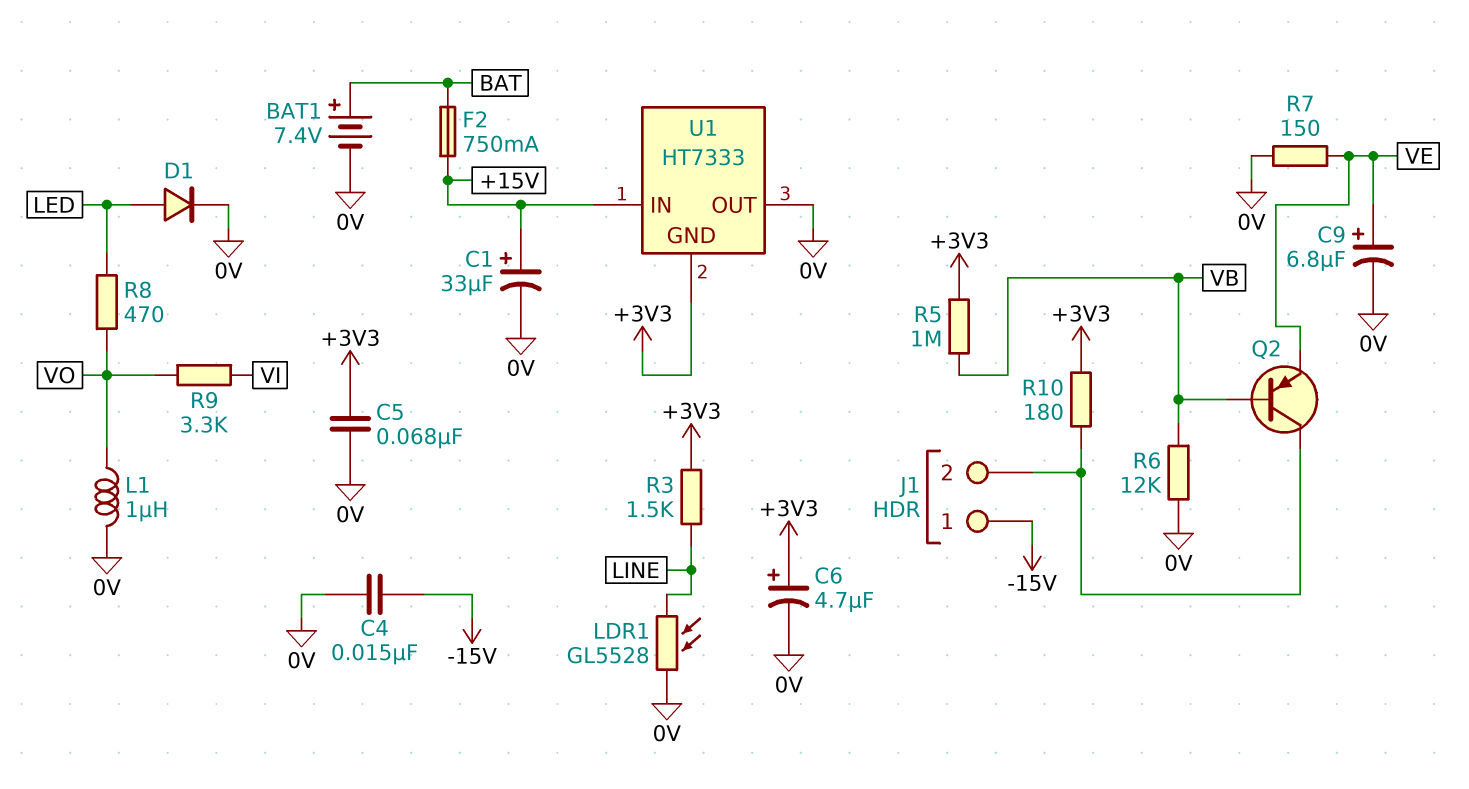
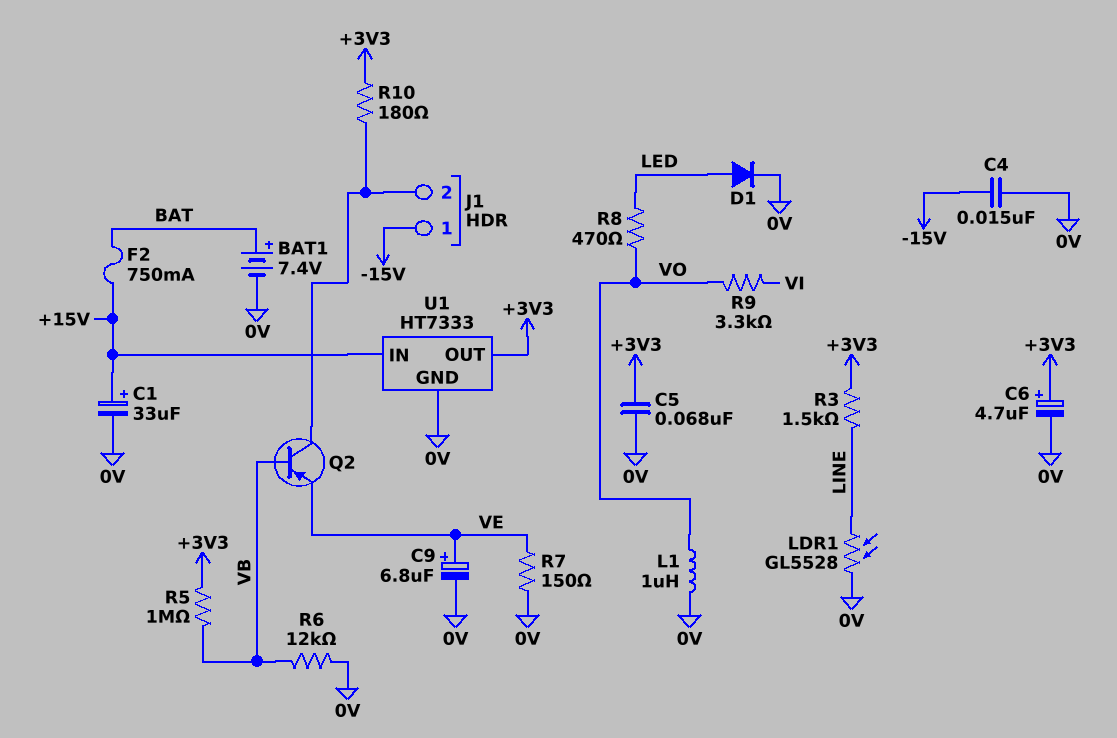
U1 pin GND: +3V3 -> 0V
U1 pin OUT: 0V -> +3V3

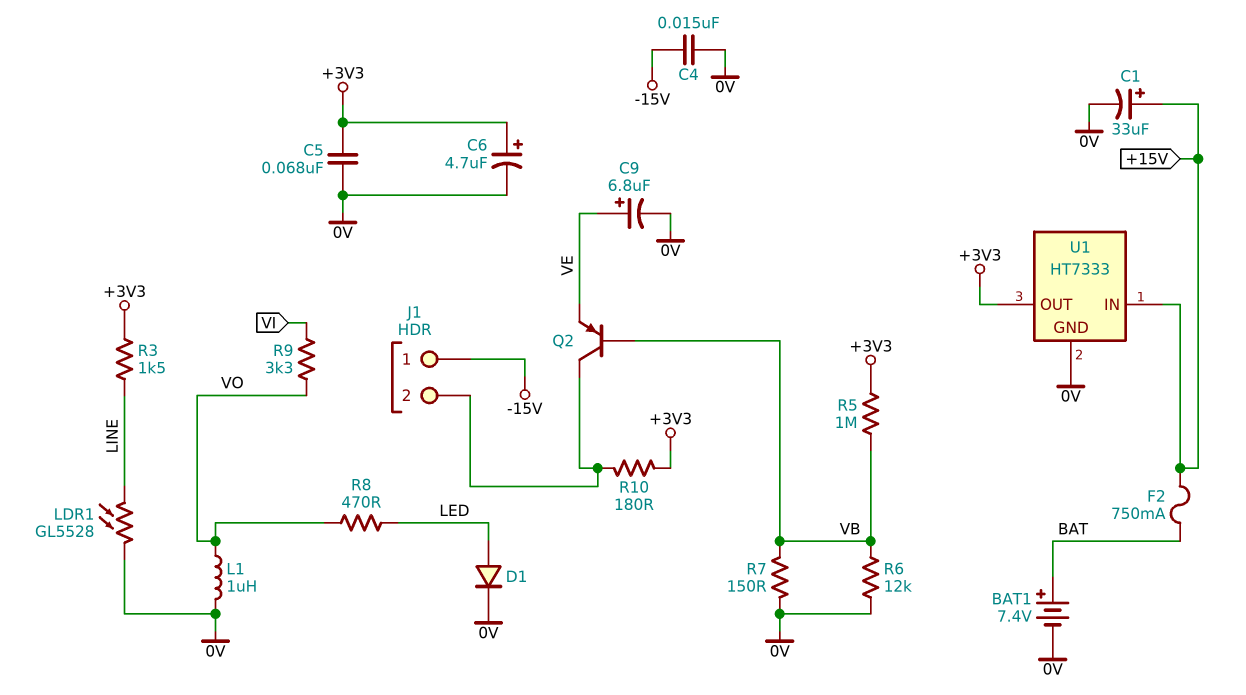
R7: 150 (0V, VE) -> 150 (0V, VB)

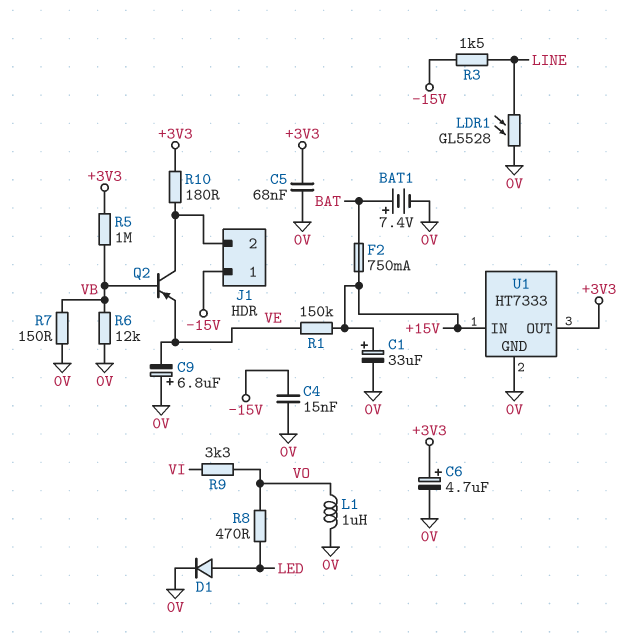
C9: 6.8uF (plus VE, minus 0V) -> 6.8uF (plus 0V, minus VE)
R1: none -> 150k (+15V, VE)
R3: 1.5k (+3V3, LINE) -> 1.5k (-15V, LINE)

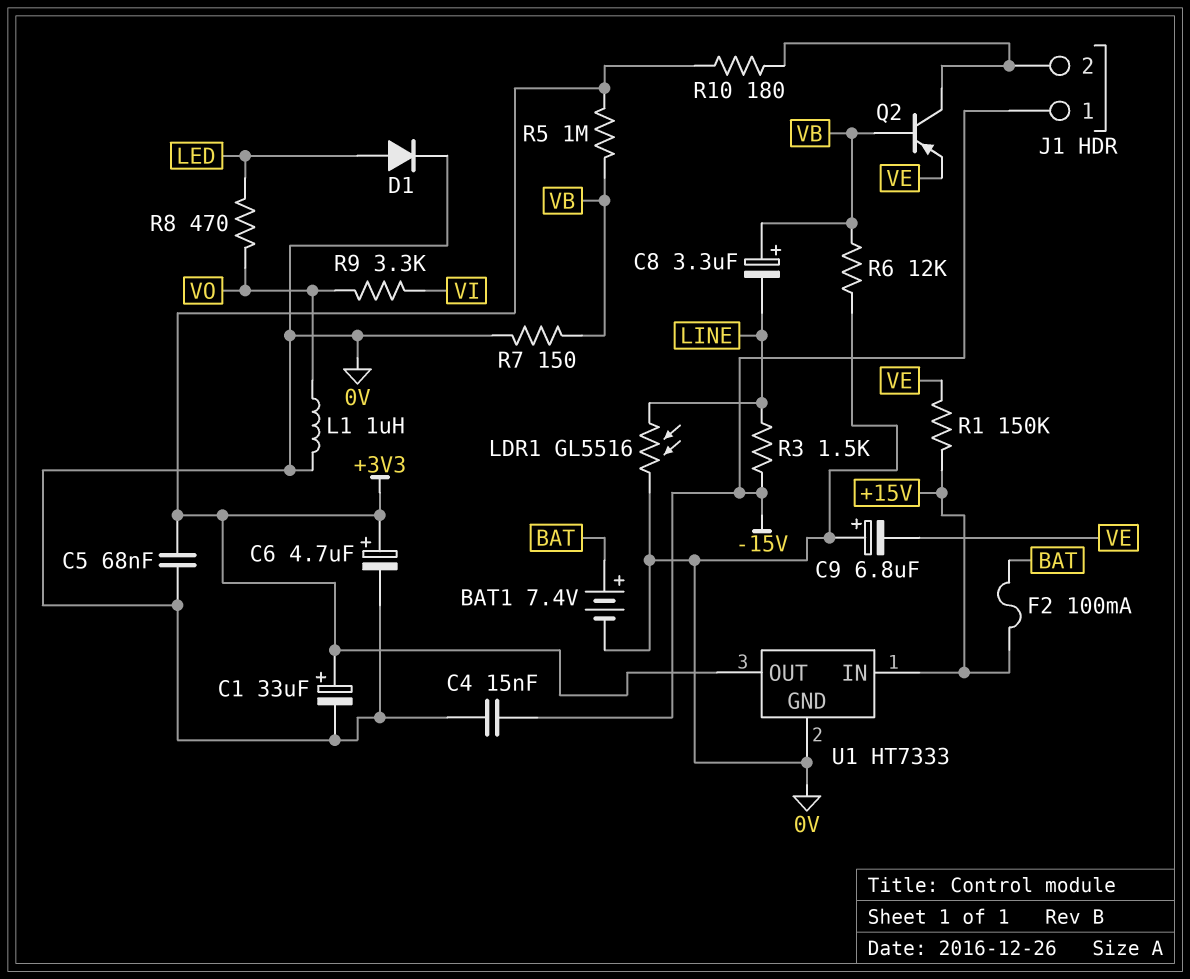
C1: 33uF (plus +15V, minus 0V) -> 33uF (plus +3V3, minus 0V)
C8: none -> 3.3uF (plus VB, minus LINE)
F2: 750mA (+15V, BAT) -> 100mA (+15V, BAT)
LDR1: GL5528 (0V, LINE) -> GL5516 (0V, LINE)

